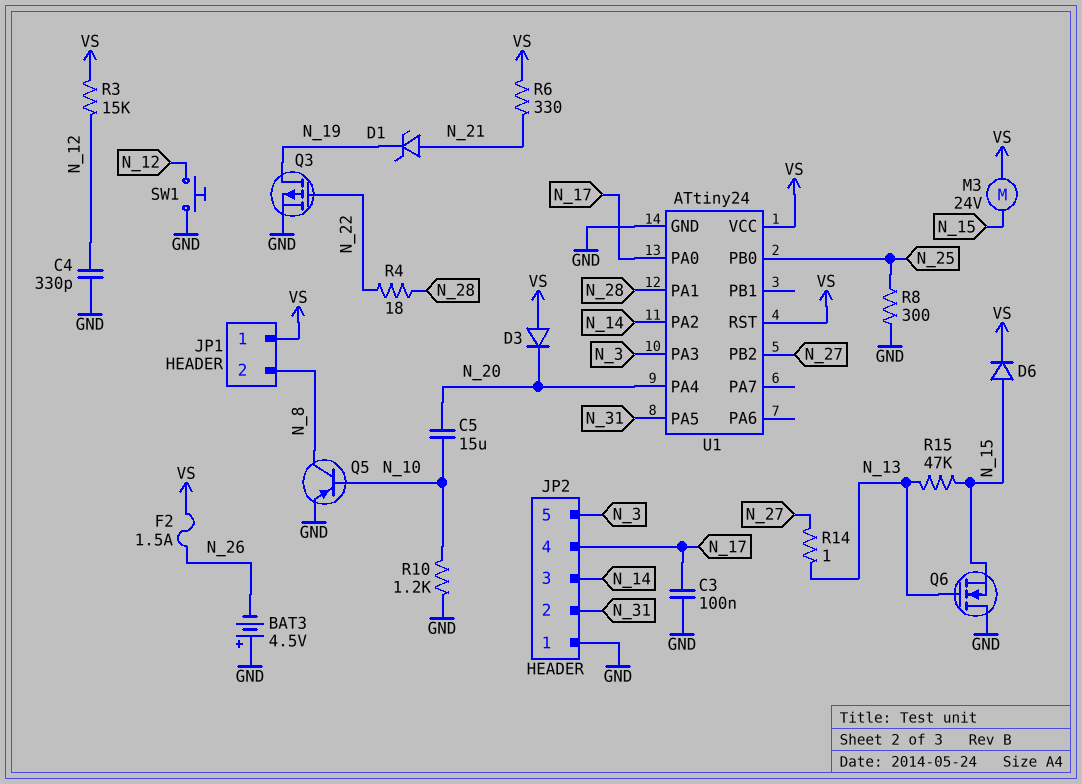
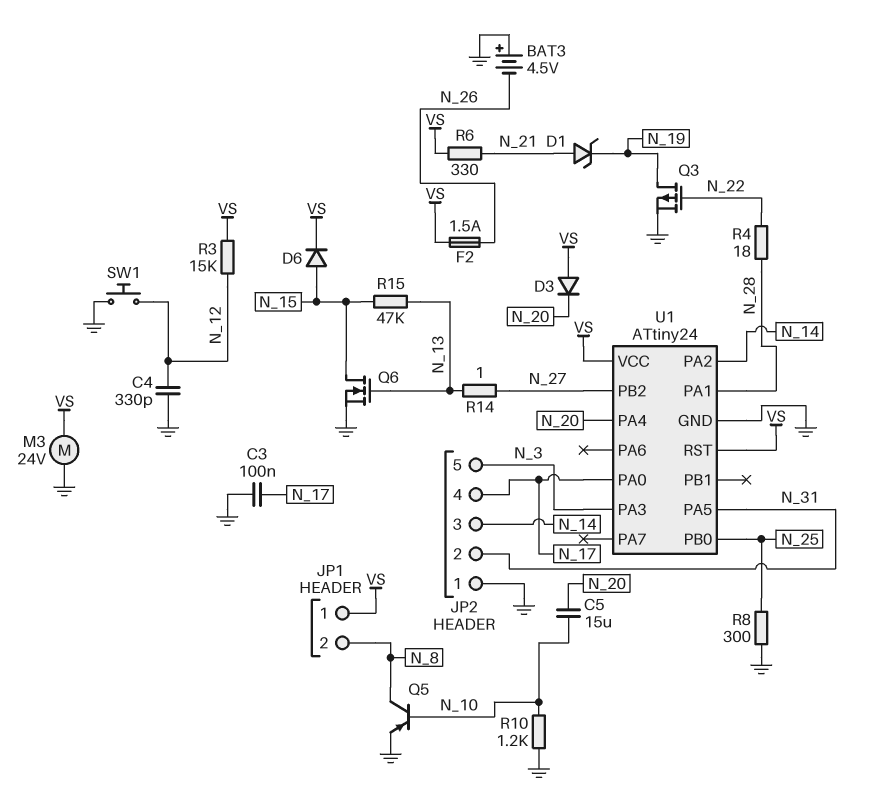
M3: motor 24V (N_15, VS) -> motor 24V (GND, VS)
Q6: NMOS (G N_13, D GND, S N_15) -> NMOS (G N_13, D N_15, S GND)

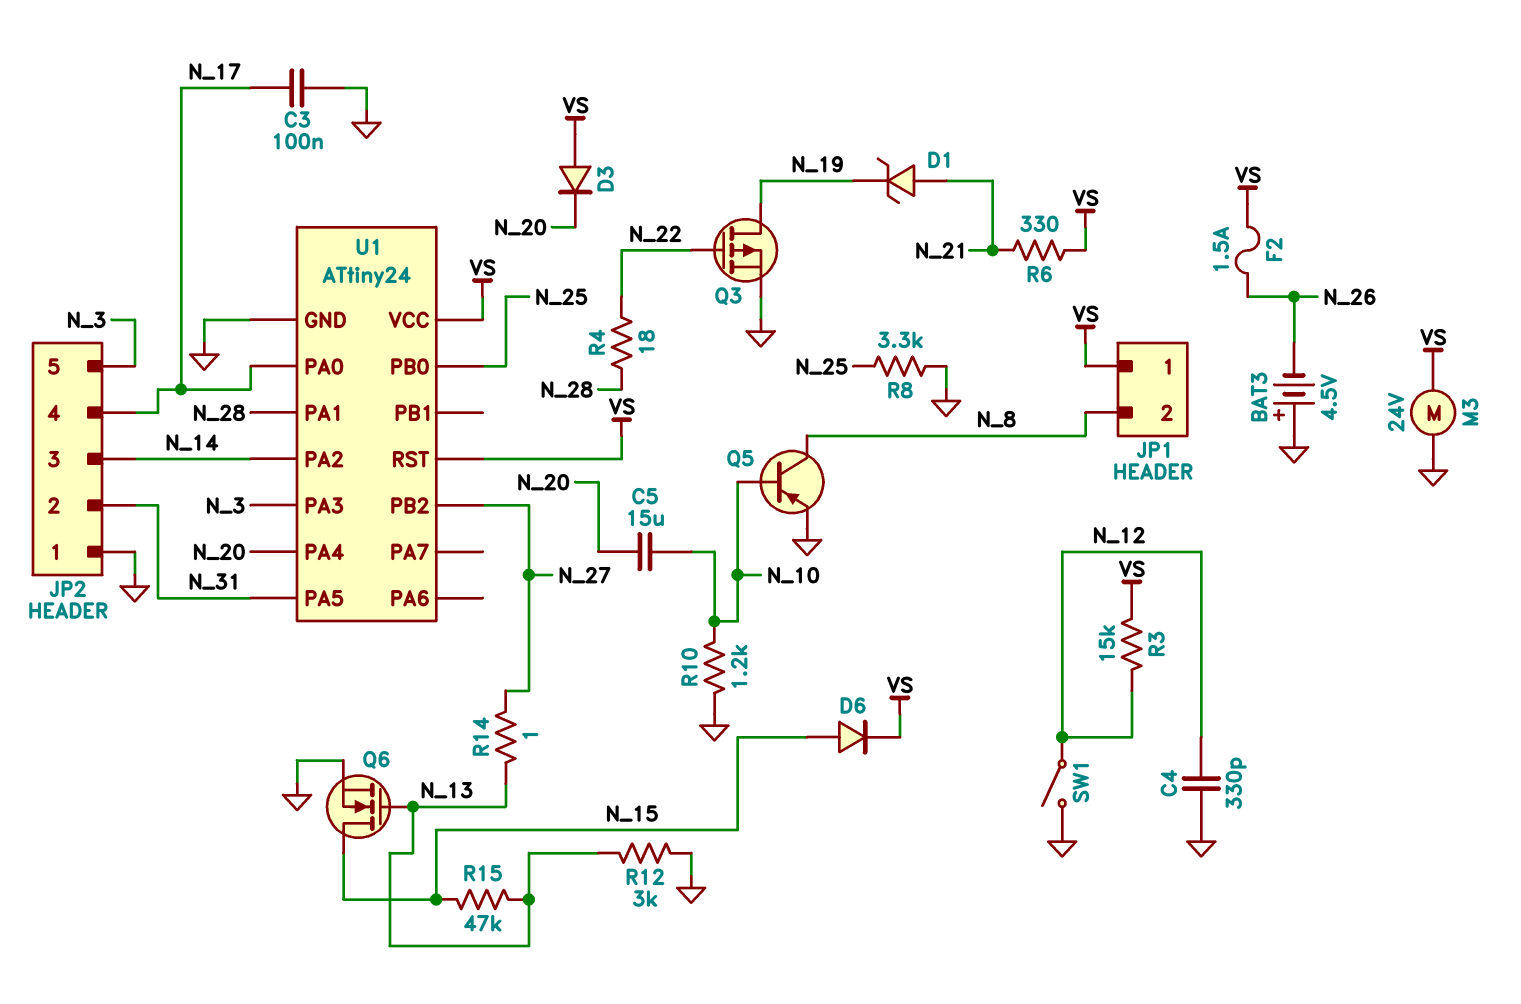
R8: 300 (GND, N_25) -> 3.3k (GND, N_25)
R12: none -> 3k (GND, N_13)
SW1: button (GND, N_12) -> switch (GND, N_12)

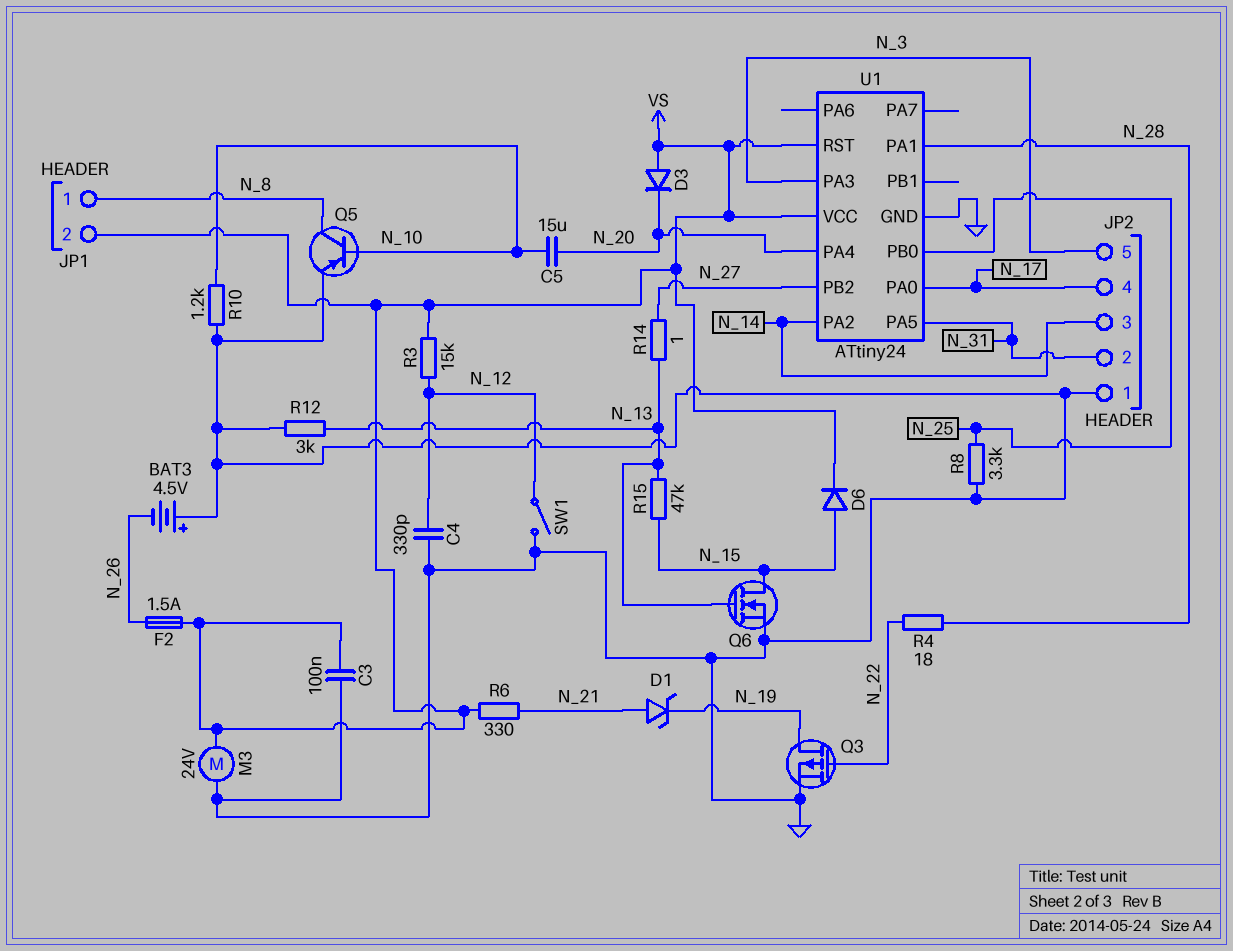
C3: 100nF (GND, N_17) -> 100nF (GND, VS)
JP1 pin 1: VS -> N_8
JP1 pin 2: N_8 -> VS

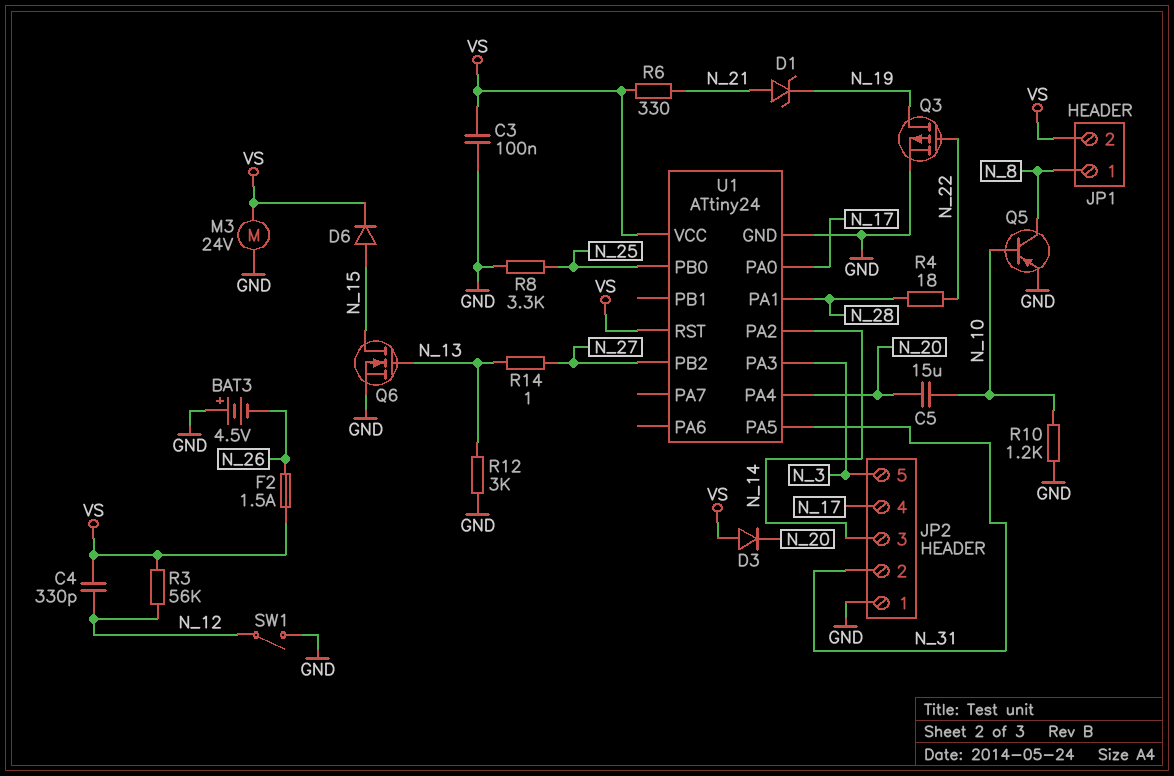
C4: 330pF (GND, N_12) -> 330pF (N_12, VS)
R3: 15k (N_12, VS) -> 56k (N_12, VS)
R15: 47k (N_13, N_15) -> none

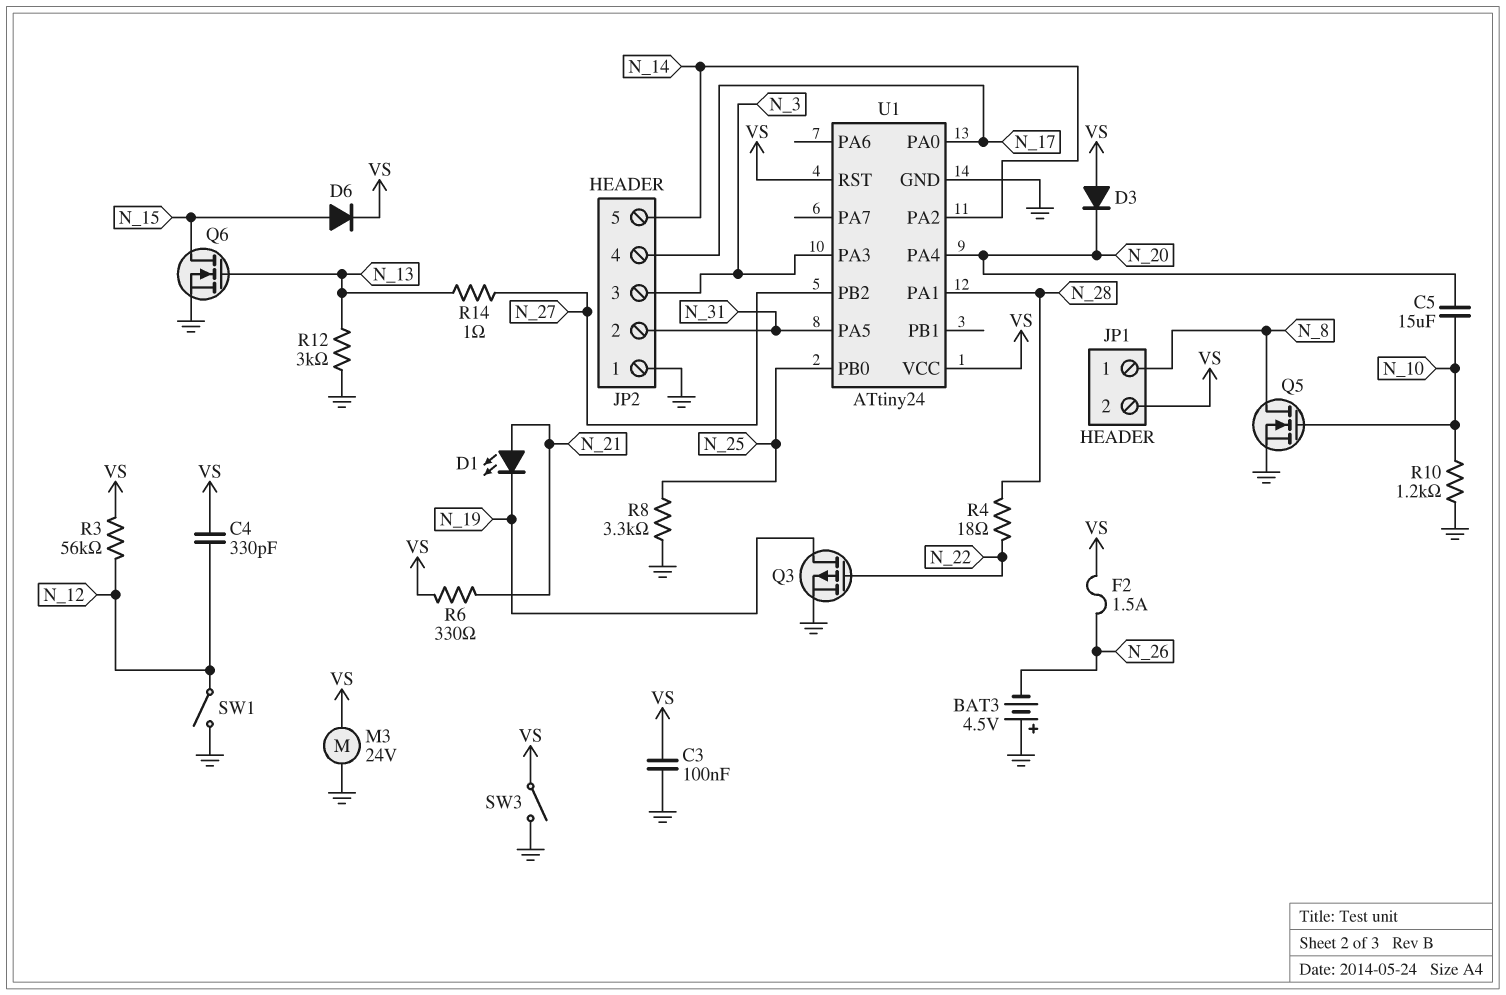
D1: zener (A N_21, K N_19) -> LED (A N_21, K N_19)
JP2 pin 3: N_14 -> N_3
JP2 pin 5: N_3 -> N_14
Q5: PNP (B N_10, C N_8, E GND) -> NMOS (G N_10, D N_8, S GND)
SW3: none -> switch (GND, VS)

